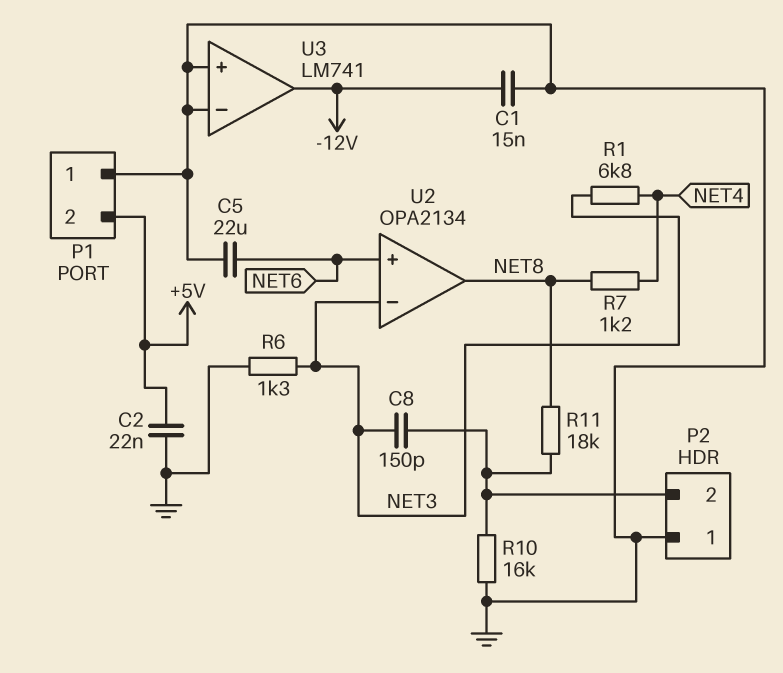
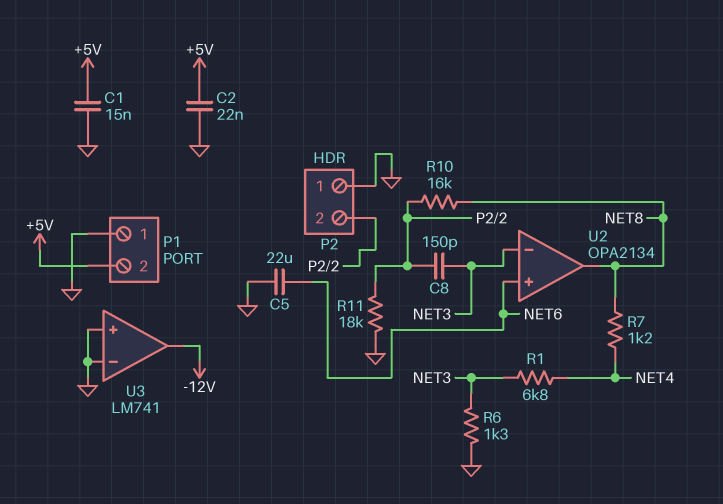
C1: 15nF (-12V, GND) -> 15nF (+5V, GND)
R10: 16k (GND, P2/2) -> 16k (NET8, P2/2)
R11: 18k (NET8, P2/2) -> 18k (GND, P2/2)

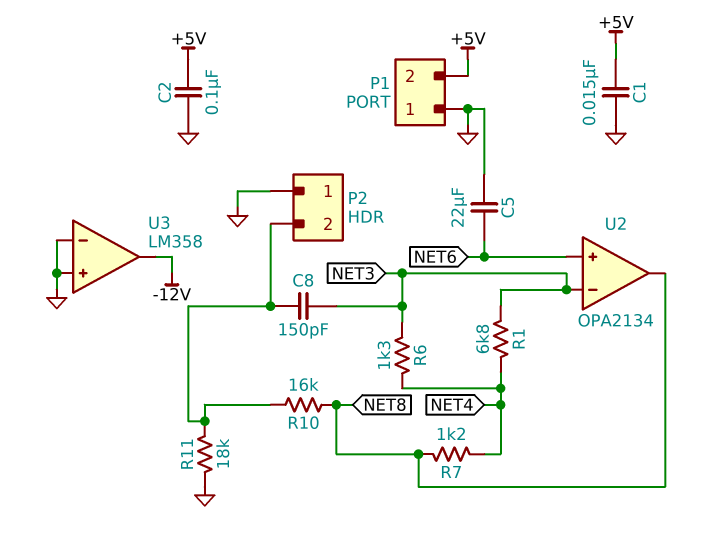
C2: 22nF (+5V, GND) -> 100nF (+5V, GND)
R6: 1.3k (GND, NET3) -> 1.3k (NET3, NET4)
U3: LM741 -> LM358

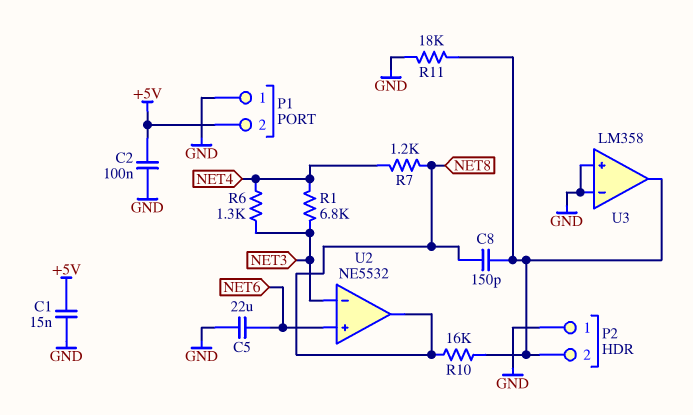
C8: 150pF (NET3, P2/2) -> 150pF (NET8, P2/2)
U2: OPA2134 -> NE5532
U3 pin out: -12V -> P2/2

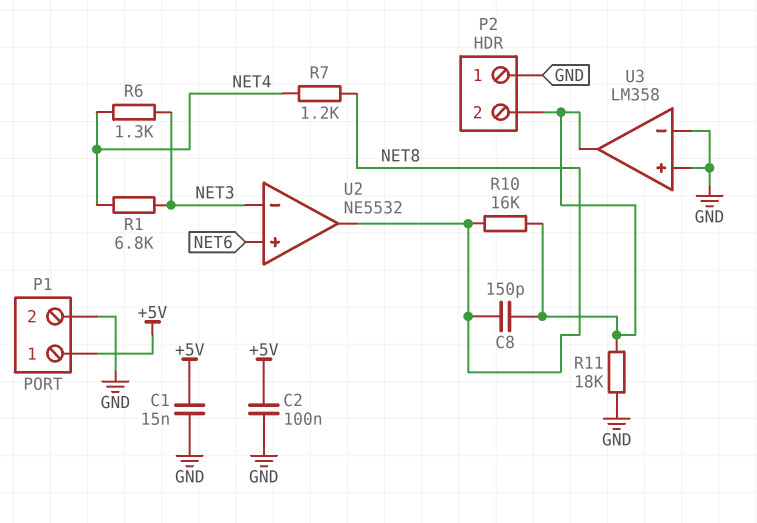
C5: 22uF (GND, NET6) -> none
P1 pin 1: GND -> +5V
P1 pin 2: +5V -> GND

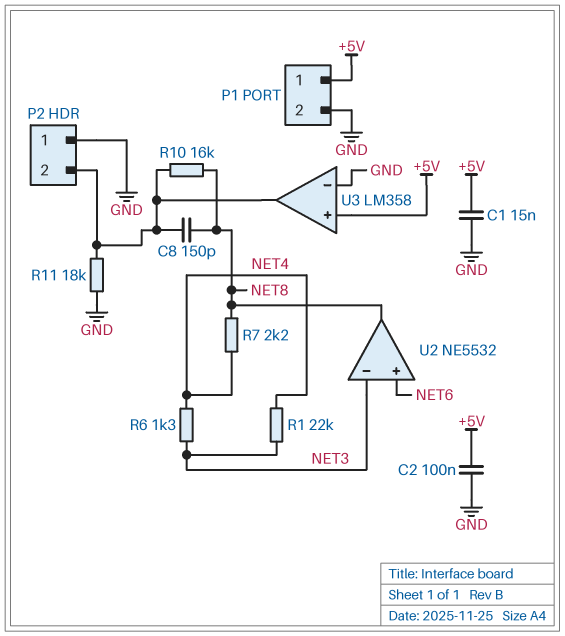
R1: 6.8k (NET3, NET4) -> 22k (NET3, NET4)
R7: 1.2k (NET4, NET8) -> 2.2k (NET4, NET8)
U3 pin in+: GND -> +5V

